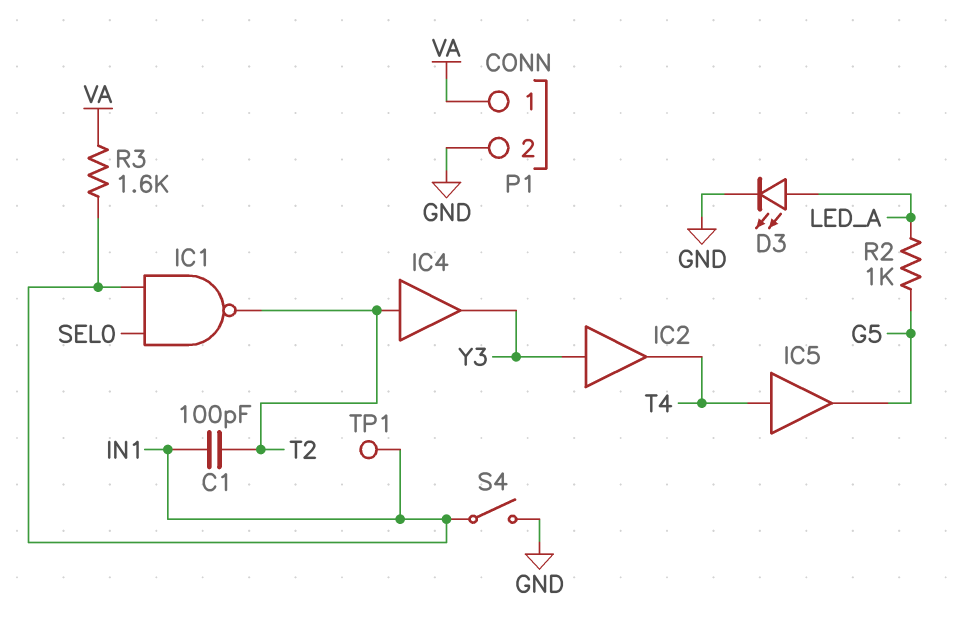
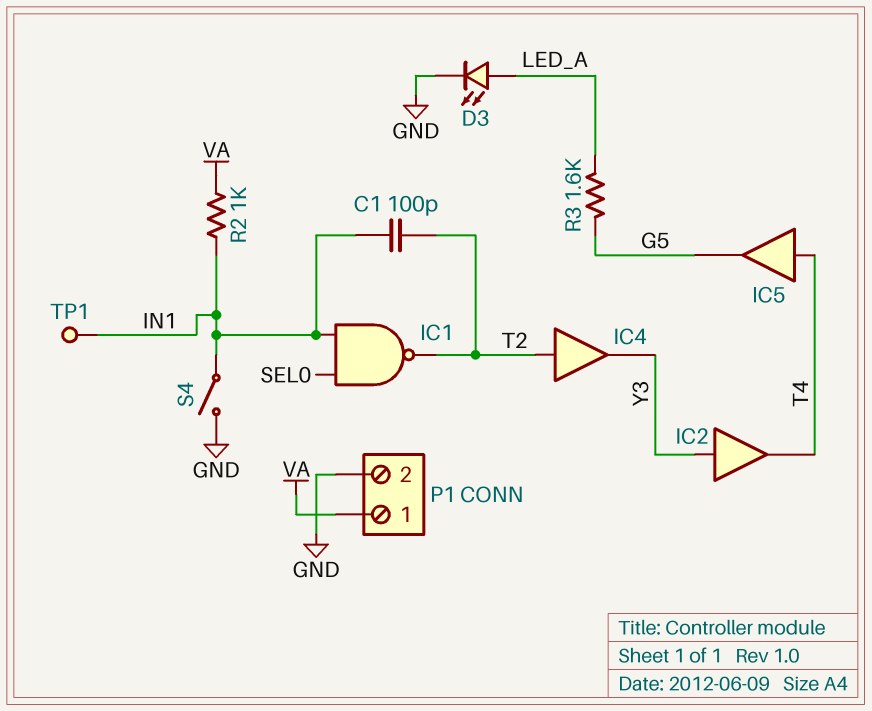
R2: 1k (G5, LED_A) -> 1k (IN1, VA)
R3: 1.6k (IN1, VA) -> 1.6k (G5, LED_A)

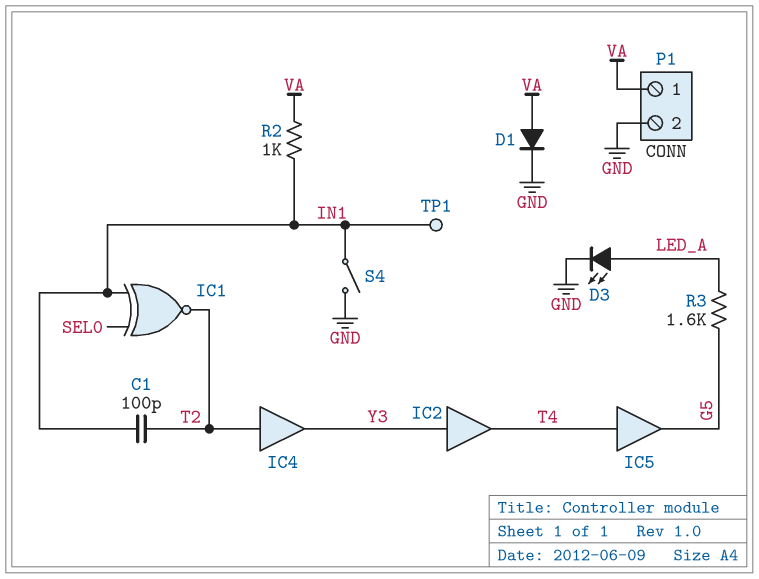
D1: none -> diode (A VA, K GND)
IC1: NAND (in IN1, in SEL0, out T2) -> XNOR (in IN1, in SEL0, out T2)

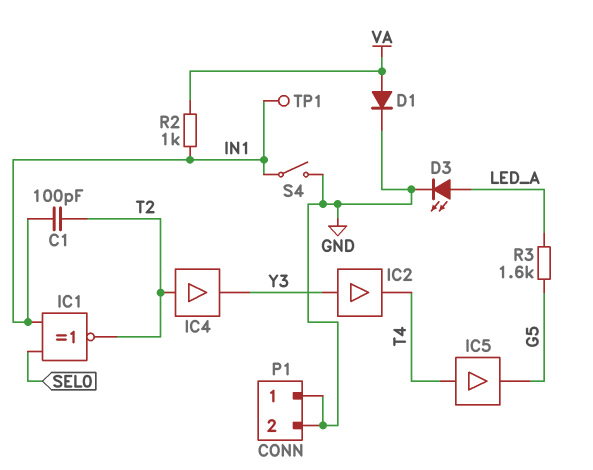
P1 pin 1: VA -> GND

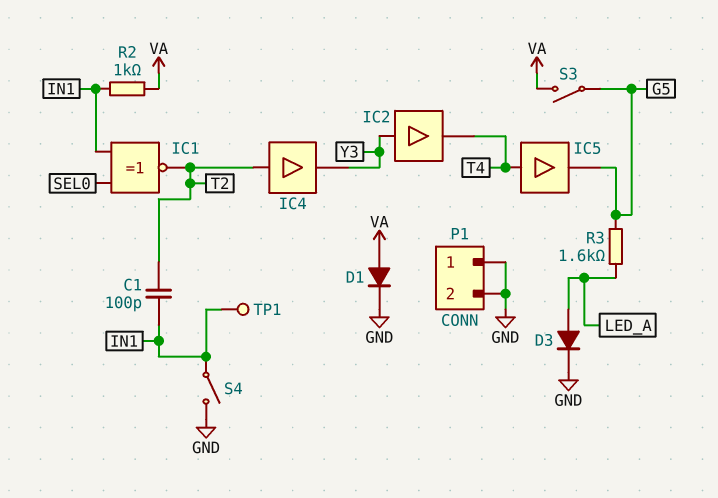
D3: LED (A LED_A, K GND) -> diode (A LED_A, K GND)
S3: none -> switch (G5, VA)

